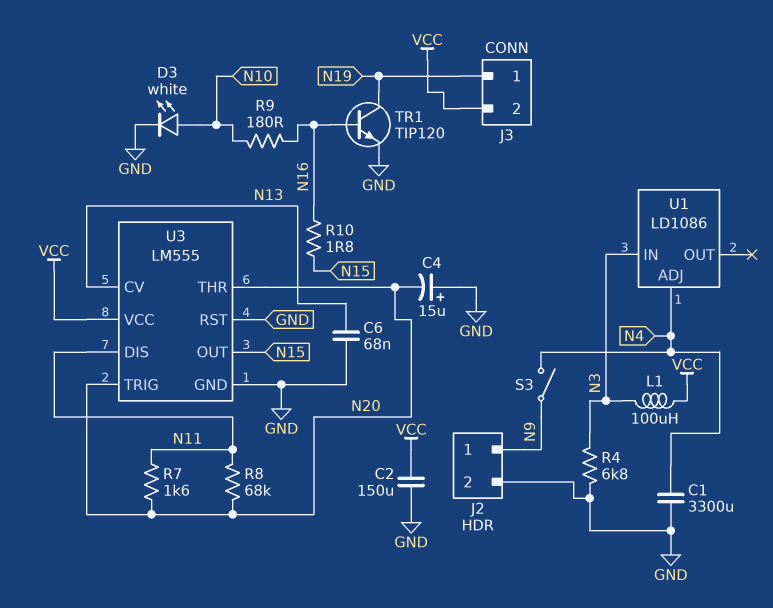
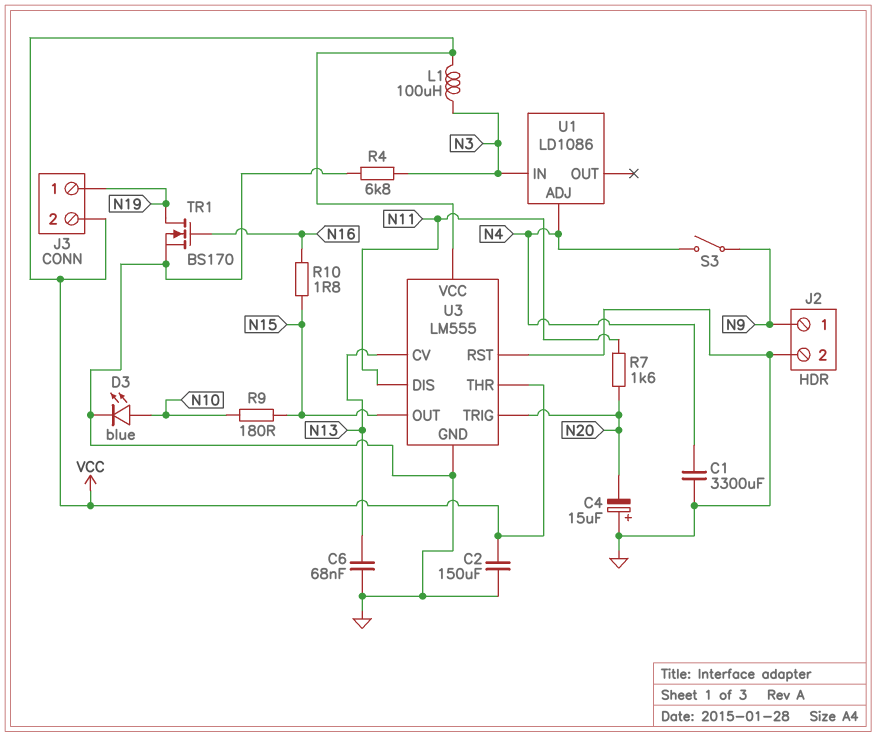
D3: LED white (A N10, K GND) -> LED blue (A N10, K GND)
R8: 68k (N11, N20) -> none
R9: 180 (N10, N16) -> 180 (N10, N15)
TR1: NPN TIP120 (B N16, C N19, E GND) -> NMOS BS170 (G N16, D N19, S GND)
U3 pin THR: N20 -> VCC

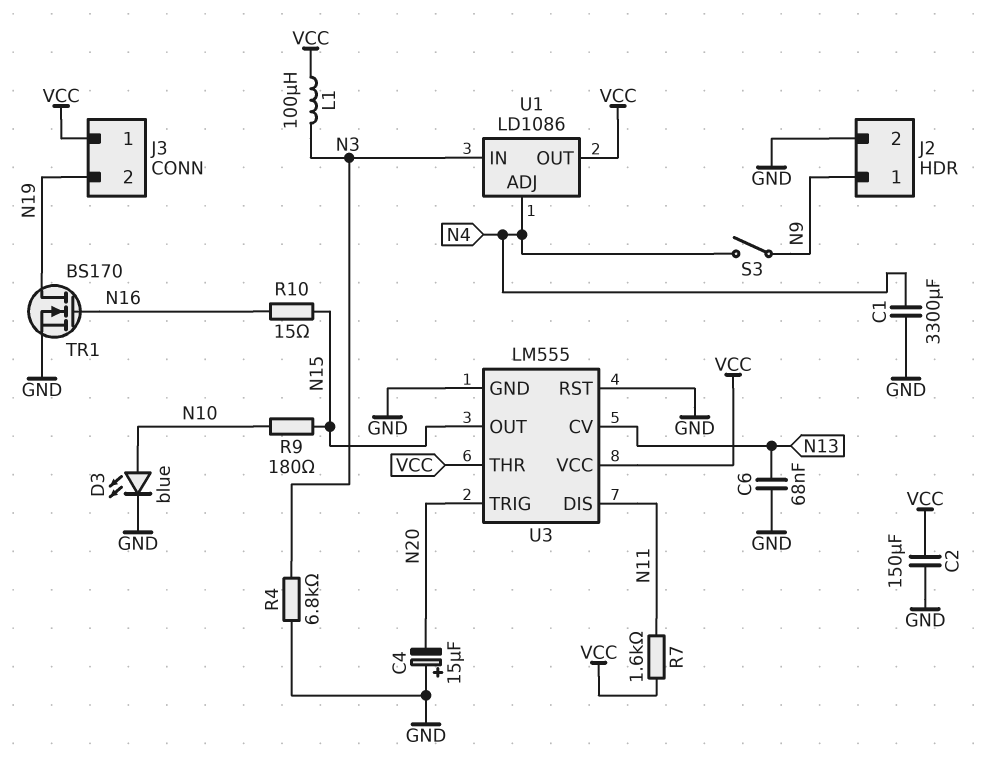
J3 pin 1: N19 -> VCC
J3 pin 2: VCC -> N19
R7: 1.6k (N11, N20) -> 1.6k (N11, VCC)
R10: 1.8 (N15, N16) -> 15 (N15, N16)
U1 pin OUT: none -> VCC

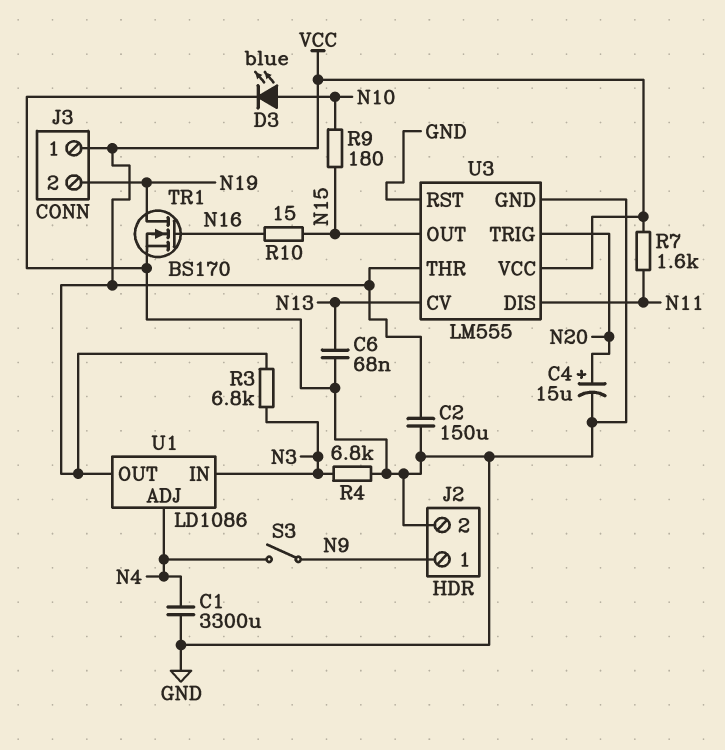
C4: 15uF (plus GND, minus N20) -> 15uF (plus N20, minus GND)
L1: 100uH (N3, VCC) -> none
R3: none -> 6.8k (N3, VCC)

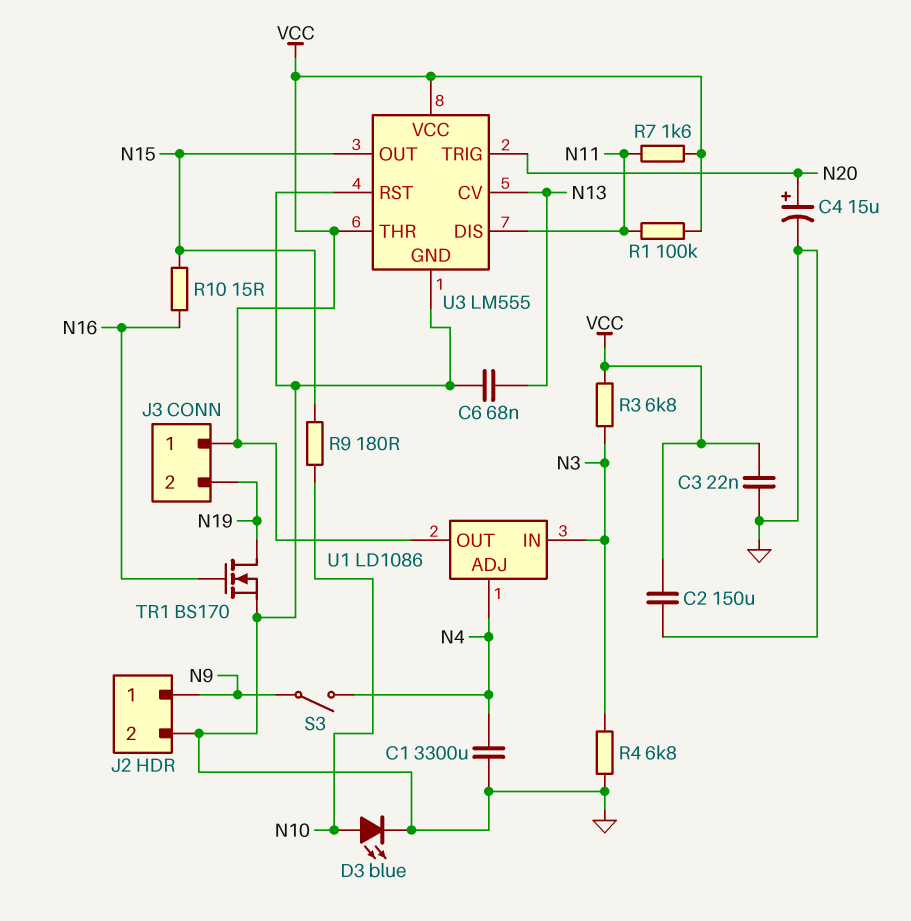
C3: none -> 22nF (GND, VCC)
R1: none -> 100k (N11, VCC)

